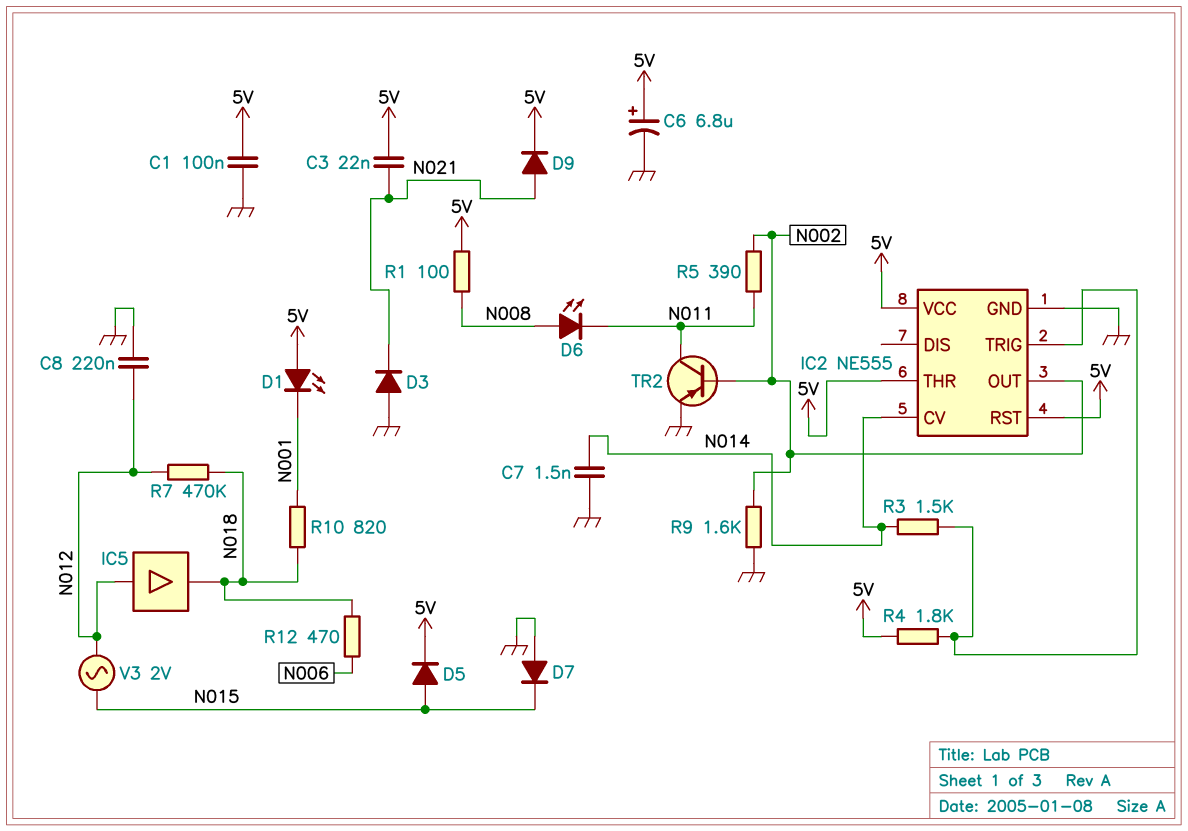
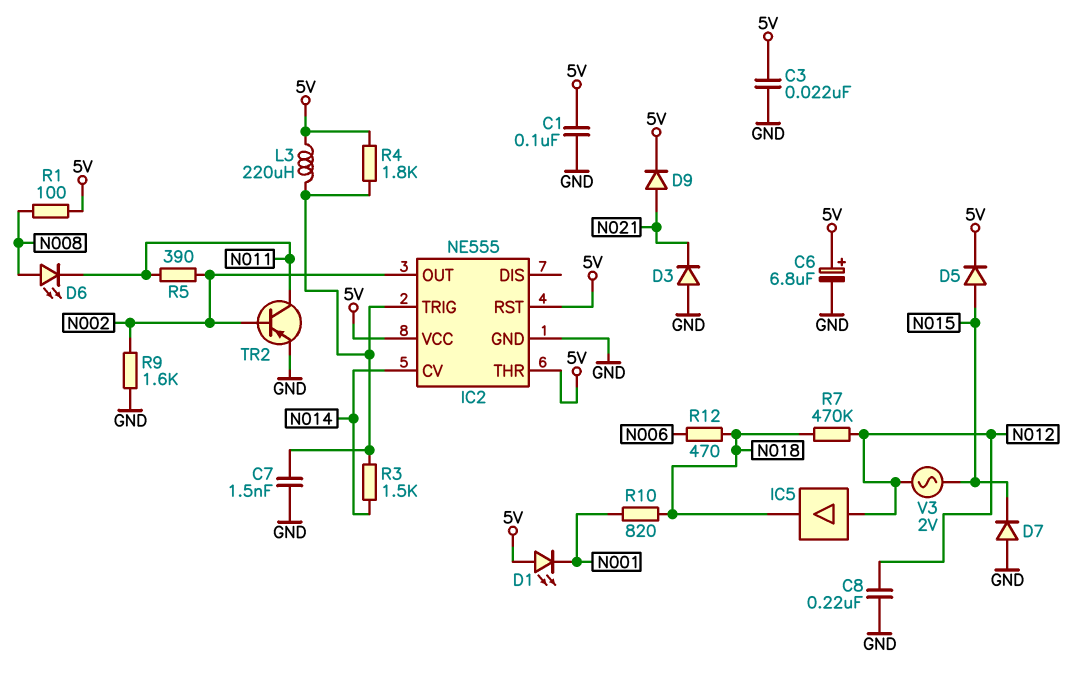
C3: 22nF (5V, N021) -> 22nF (5V, GND)
C7: 1.5nF (GND, N014) -> 1.5nF (GND, IC2/TRIG)
L3: none -> 220uH (5V, IC2/TRIG)

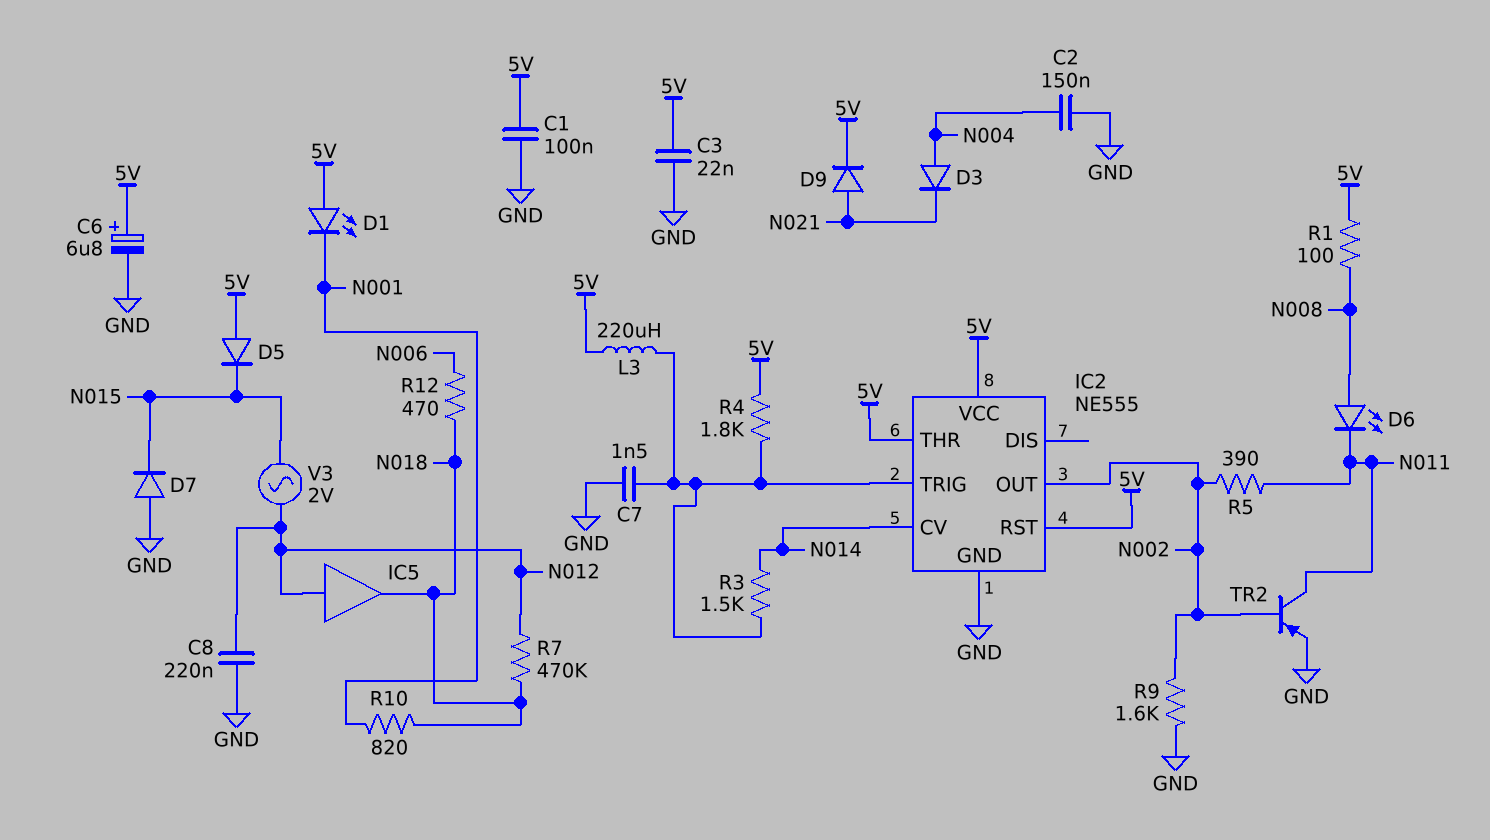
C2: none -> 150nF (GND, N004)
D3: diode (A GND, K N021) -> diode (A N004, K N021)
D5: diode (A N015, K 5V) -> diode (A 5V, K N015)

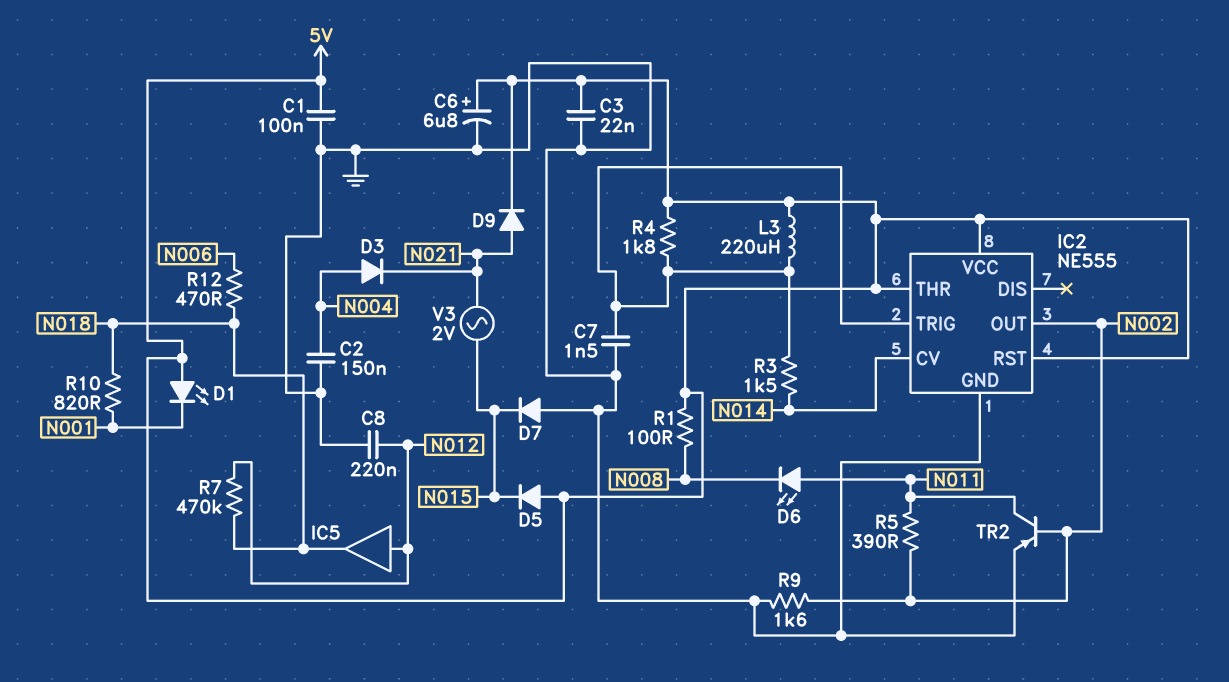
D6: LED (A N008, K N011) -> LED (A N011, K N008)
V3: AC 2V (N012, N015) -> AC 2V (N015, N021)

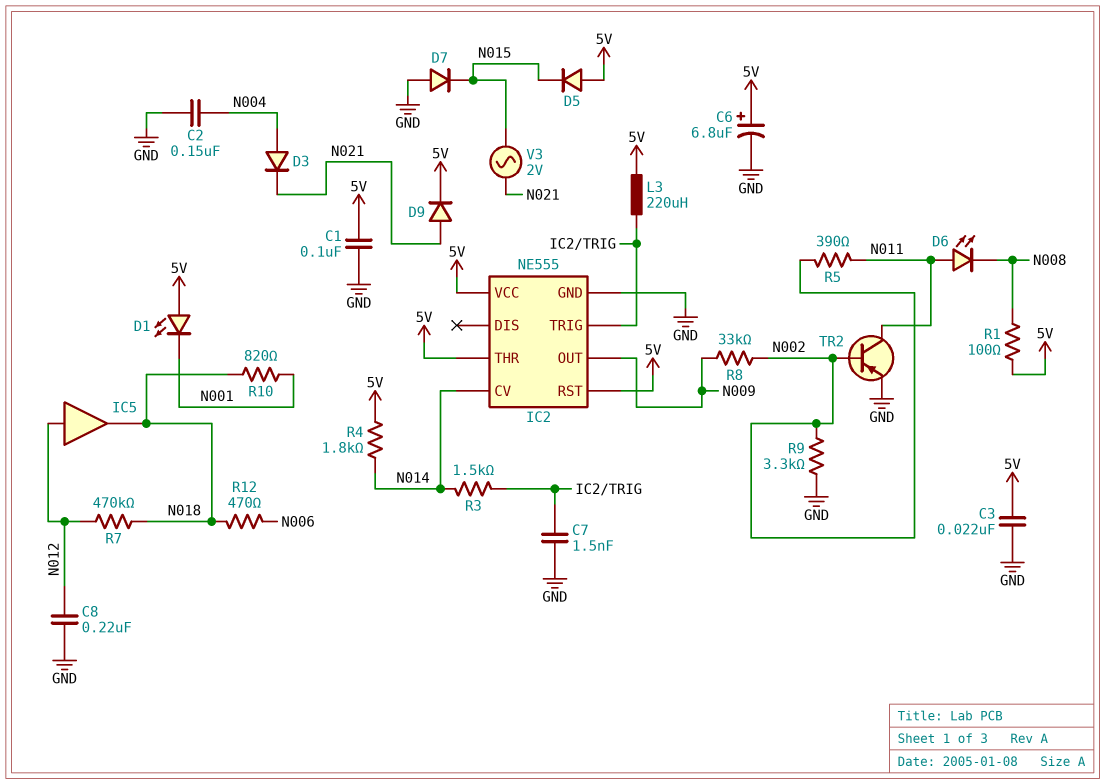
IC2 pin OUT: N002 -> N009
R4: 1.8k (5V, IC2/TRIG) -> 1.8k (5V, N014)
R8: none -> 33k (N002, N009)
R9: 1.6k (GND, N002) -> 3.3k (GND, N002)

